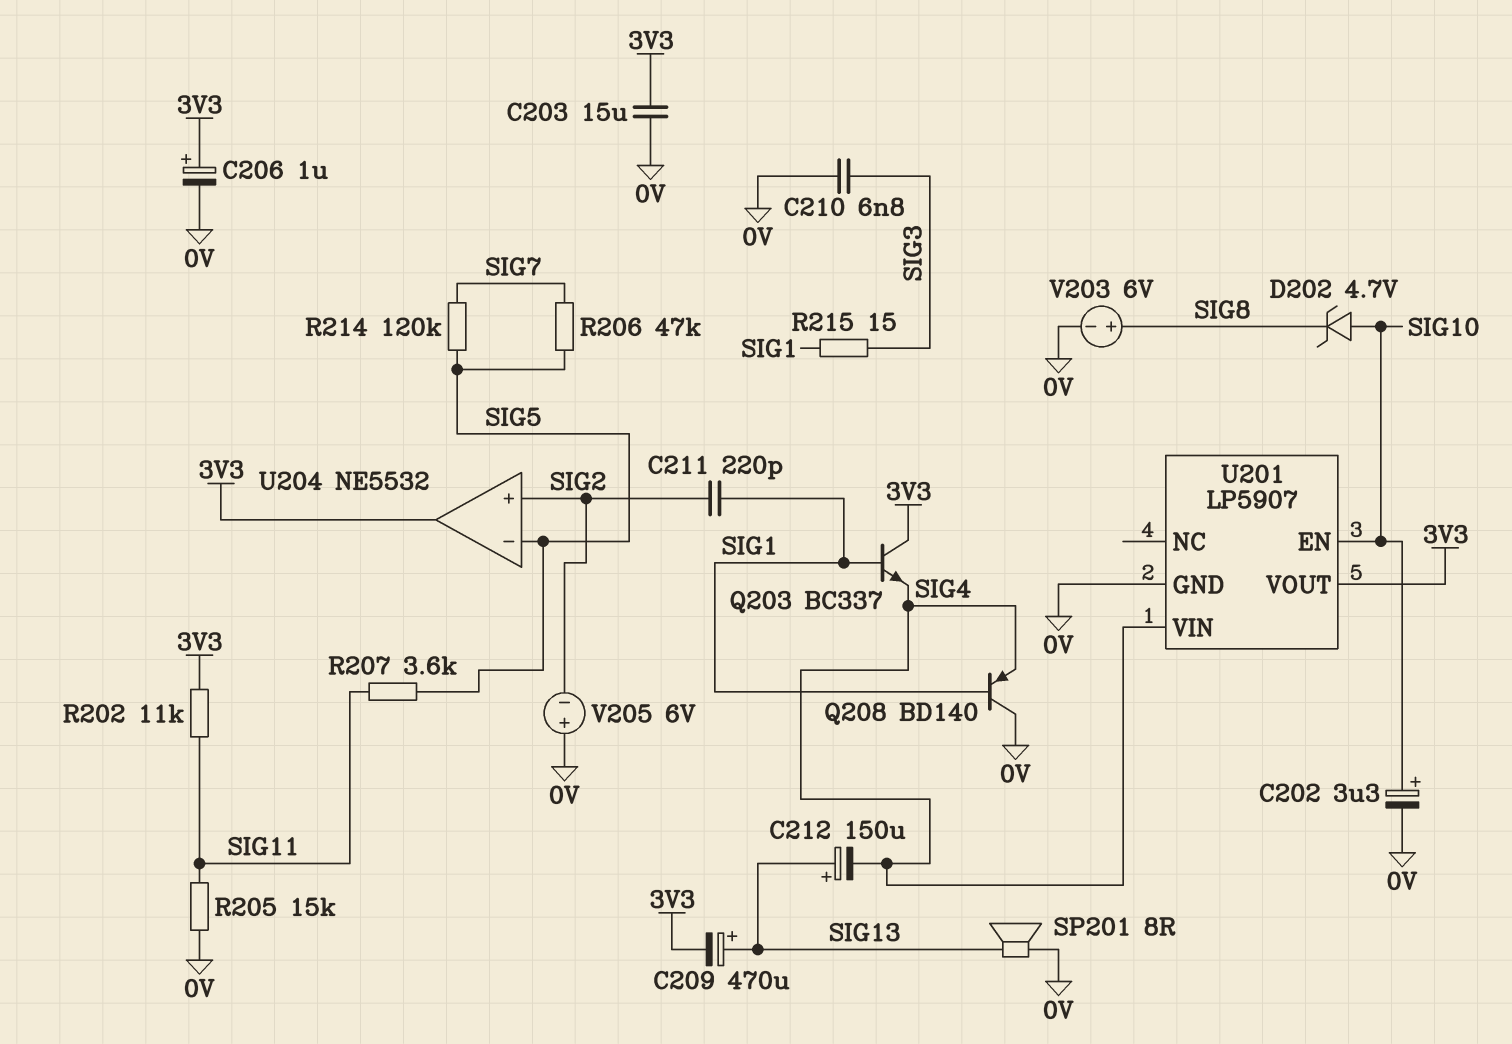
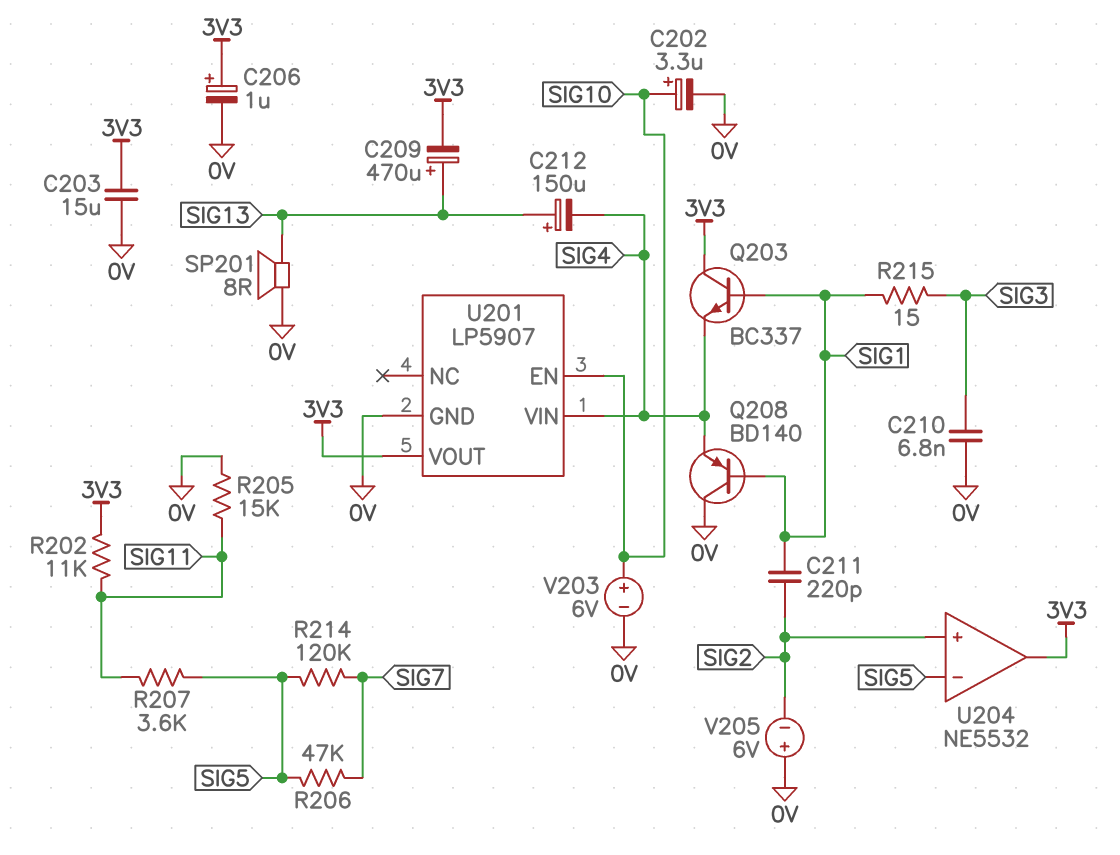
D202: zener 4.7V (A SIG10, K SIG8) -> none
V203: 6V (plus SIG8, minus 0V) -> 6V (plus SIG10, minus 0V)

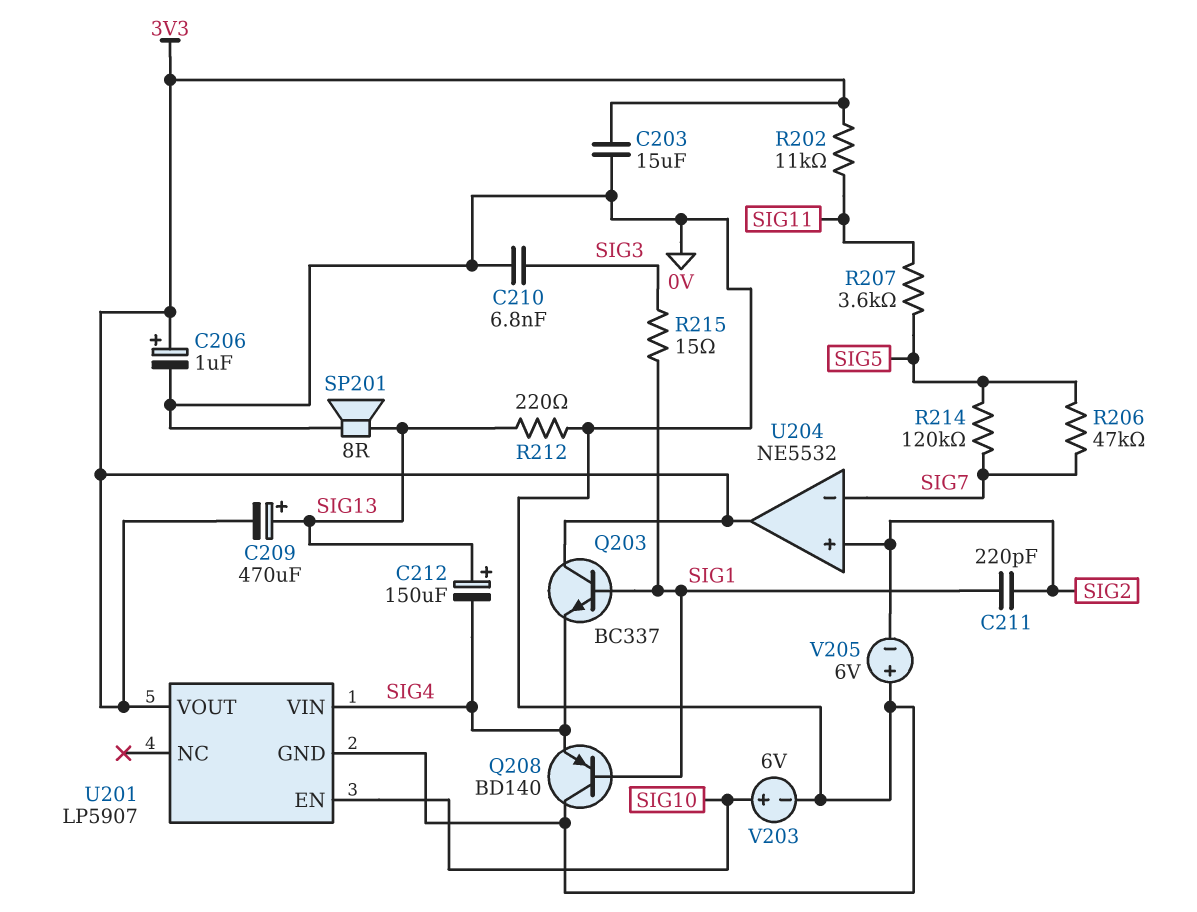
C202: 3.3uF (plus SIG10, minus 0V) -> none
R205: 15k (0V, SIG11) -> none
R212: none -> 220 (0V, SIG13)
U204 pin in-: SIG5 -> SIG7

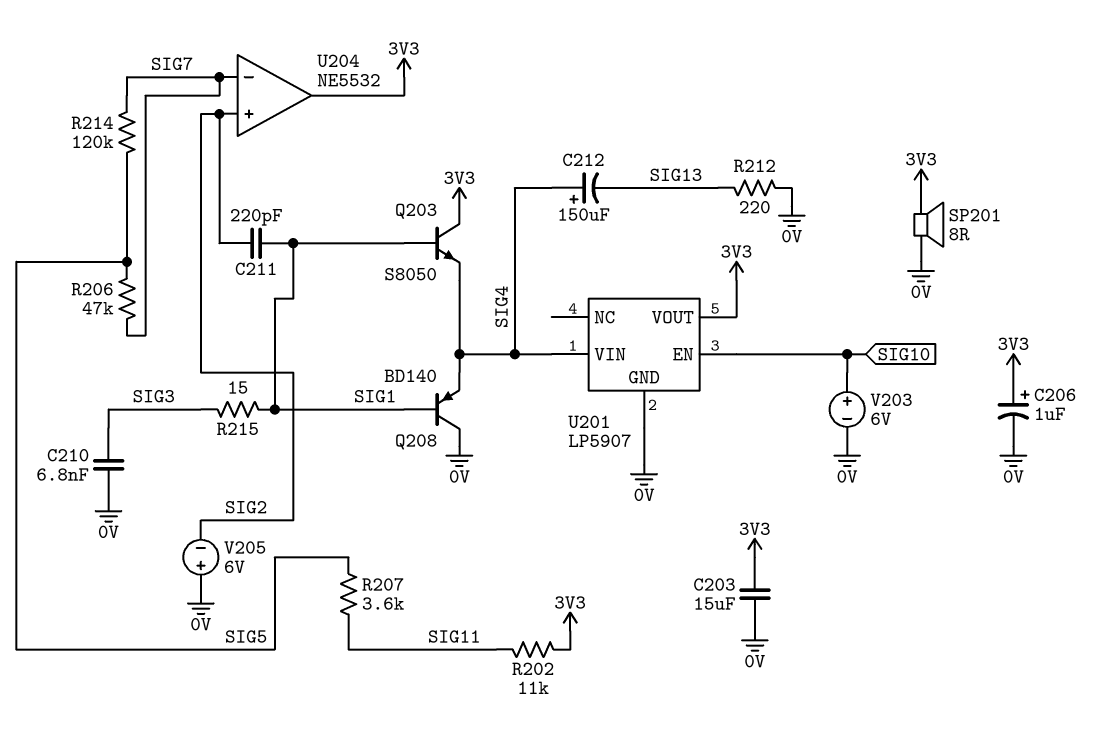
C209: 470uF (plus SIG13, minus 3V3) -> none
C212: 150uF (plus SIG13, minus SIG4) -> 150uF (plus SIG4, minus SIG13)
Q203: NPN BC337 (B SIG1, C 3V3, E SIG4) -> NPN S8050 (B SIG1, C 3V3, E SIG4)
SP201: speaker 8R (0V, SIG13) -> speaker 8R (0V, 3V3)

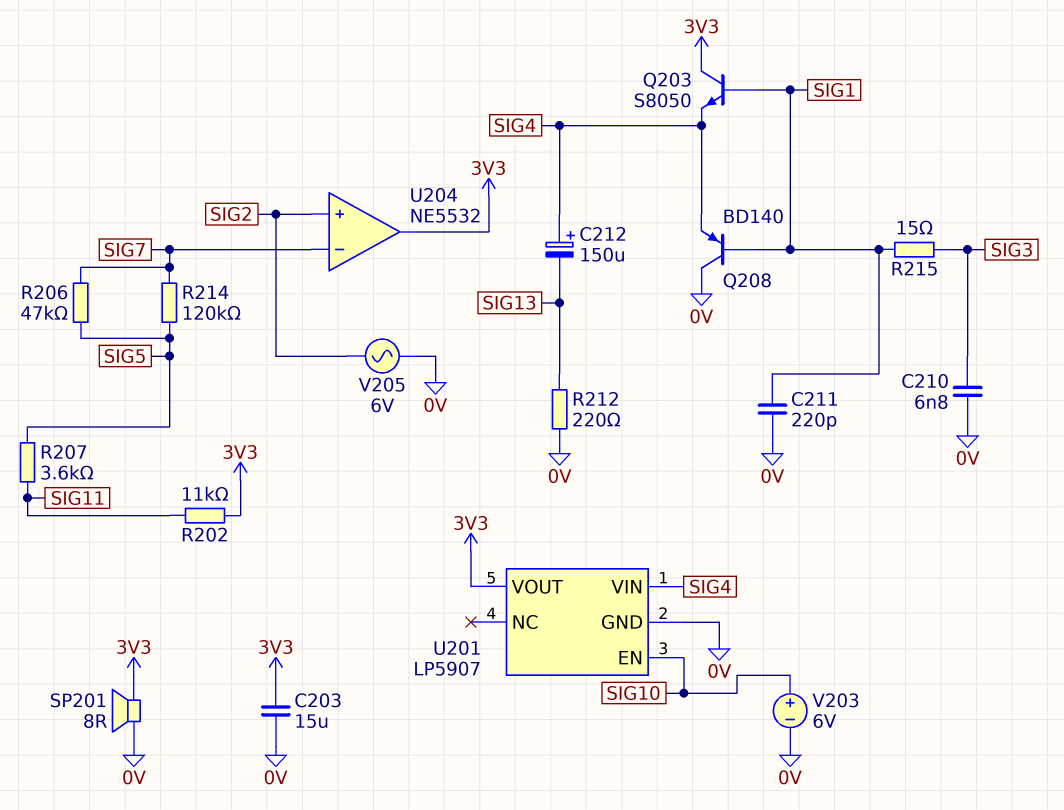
C206: 1uF (plus 3V3, minus 0V) -> none
C211: 220pF (SIG1, SIG2) -> 220pF (0V, SIG1)
V205: 6V (plus 0V, minus SIG2) -> AC 6V (0V, SIG2)

